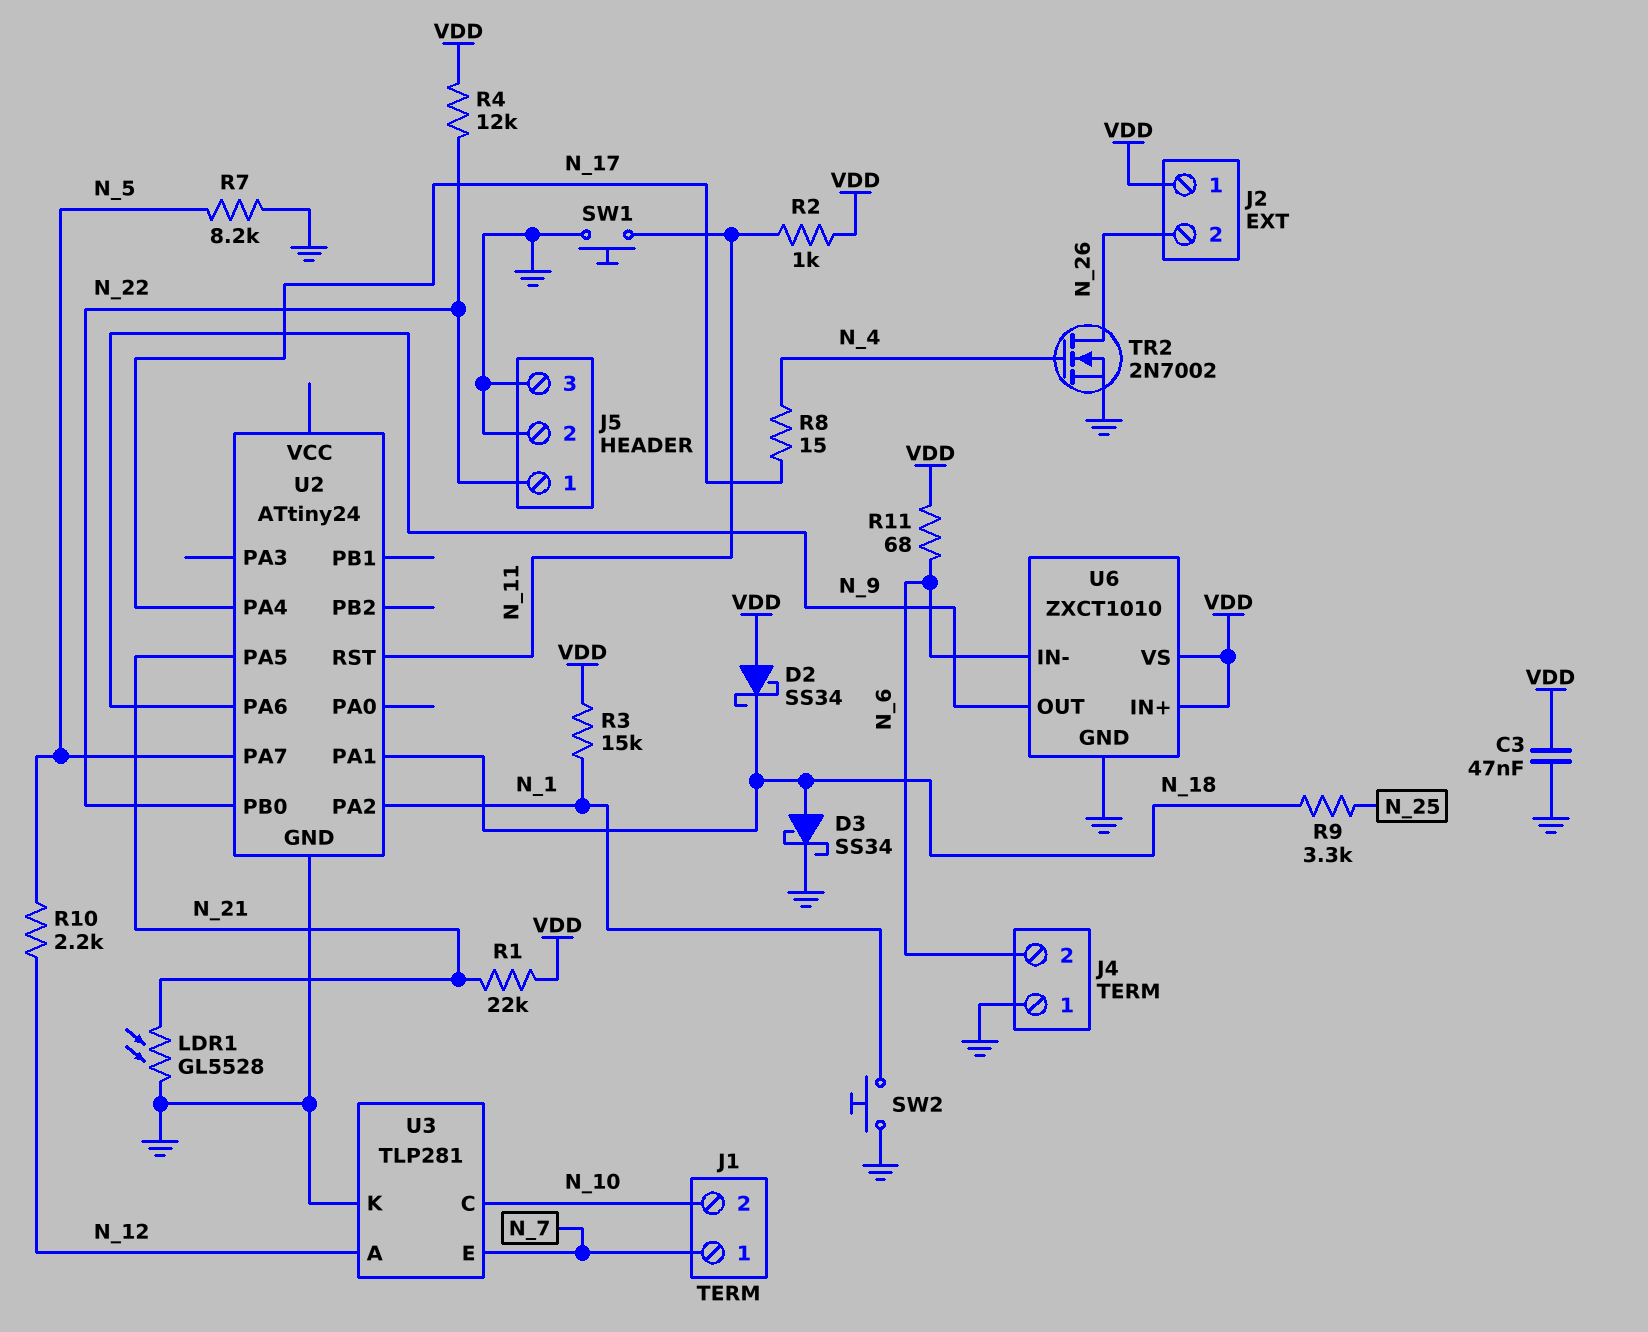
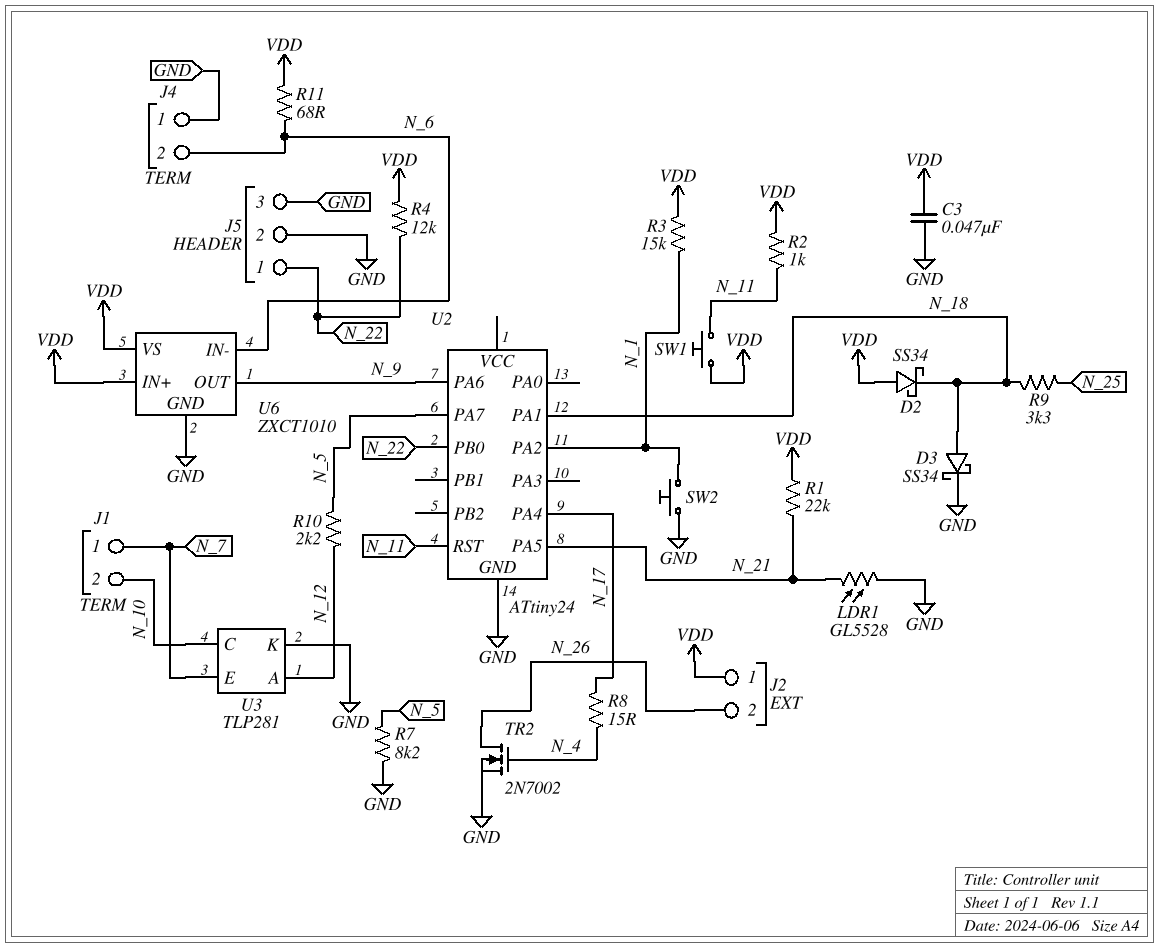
SW1: button (GND, N_11) -> button (N_11, VDD)

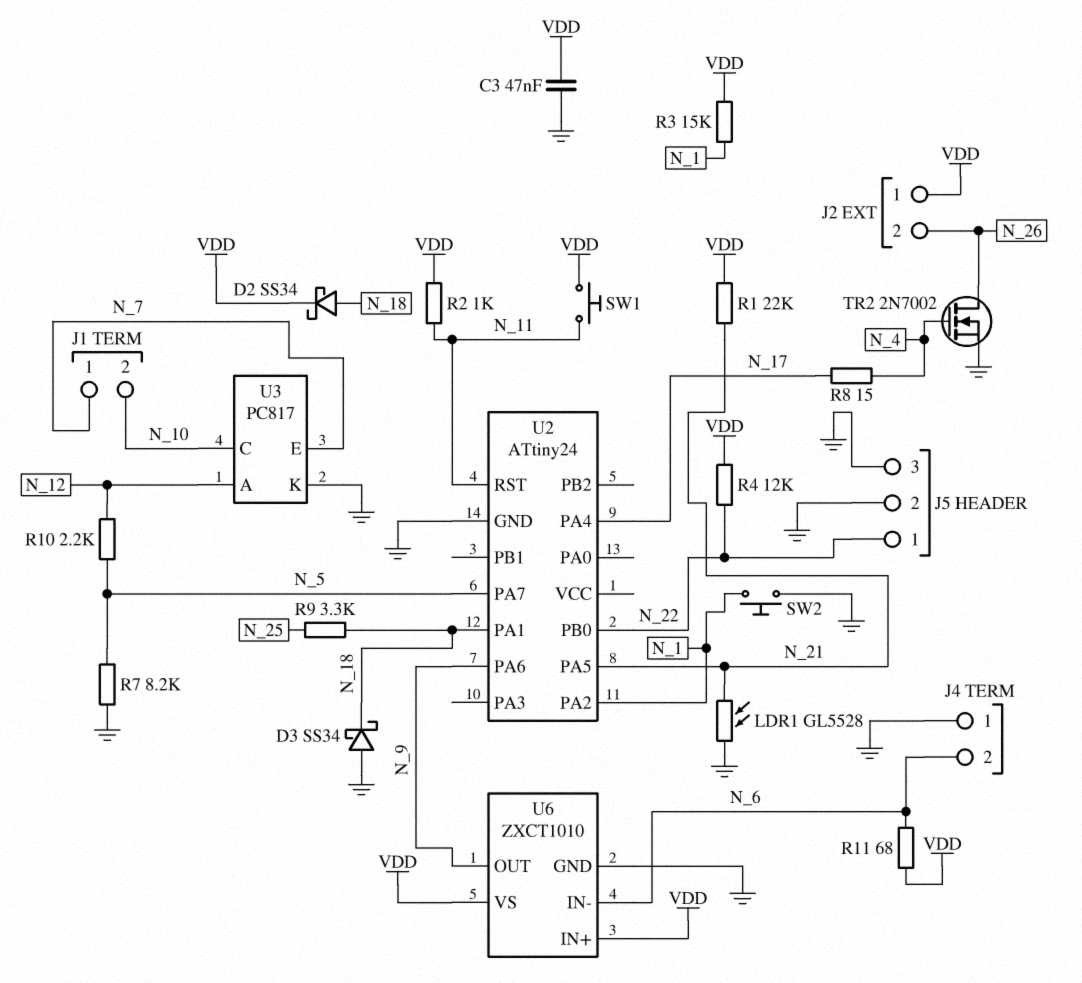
D2: schottky SS34 (A VDD, K N_18) -> schottky SS34 (A N_18, K VDD)
D3: schottky SS34 (A N_18, K GND) -> schottky SS34 (A GND, K N_18)
U3: TLP281 -> PC817

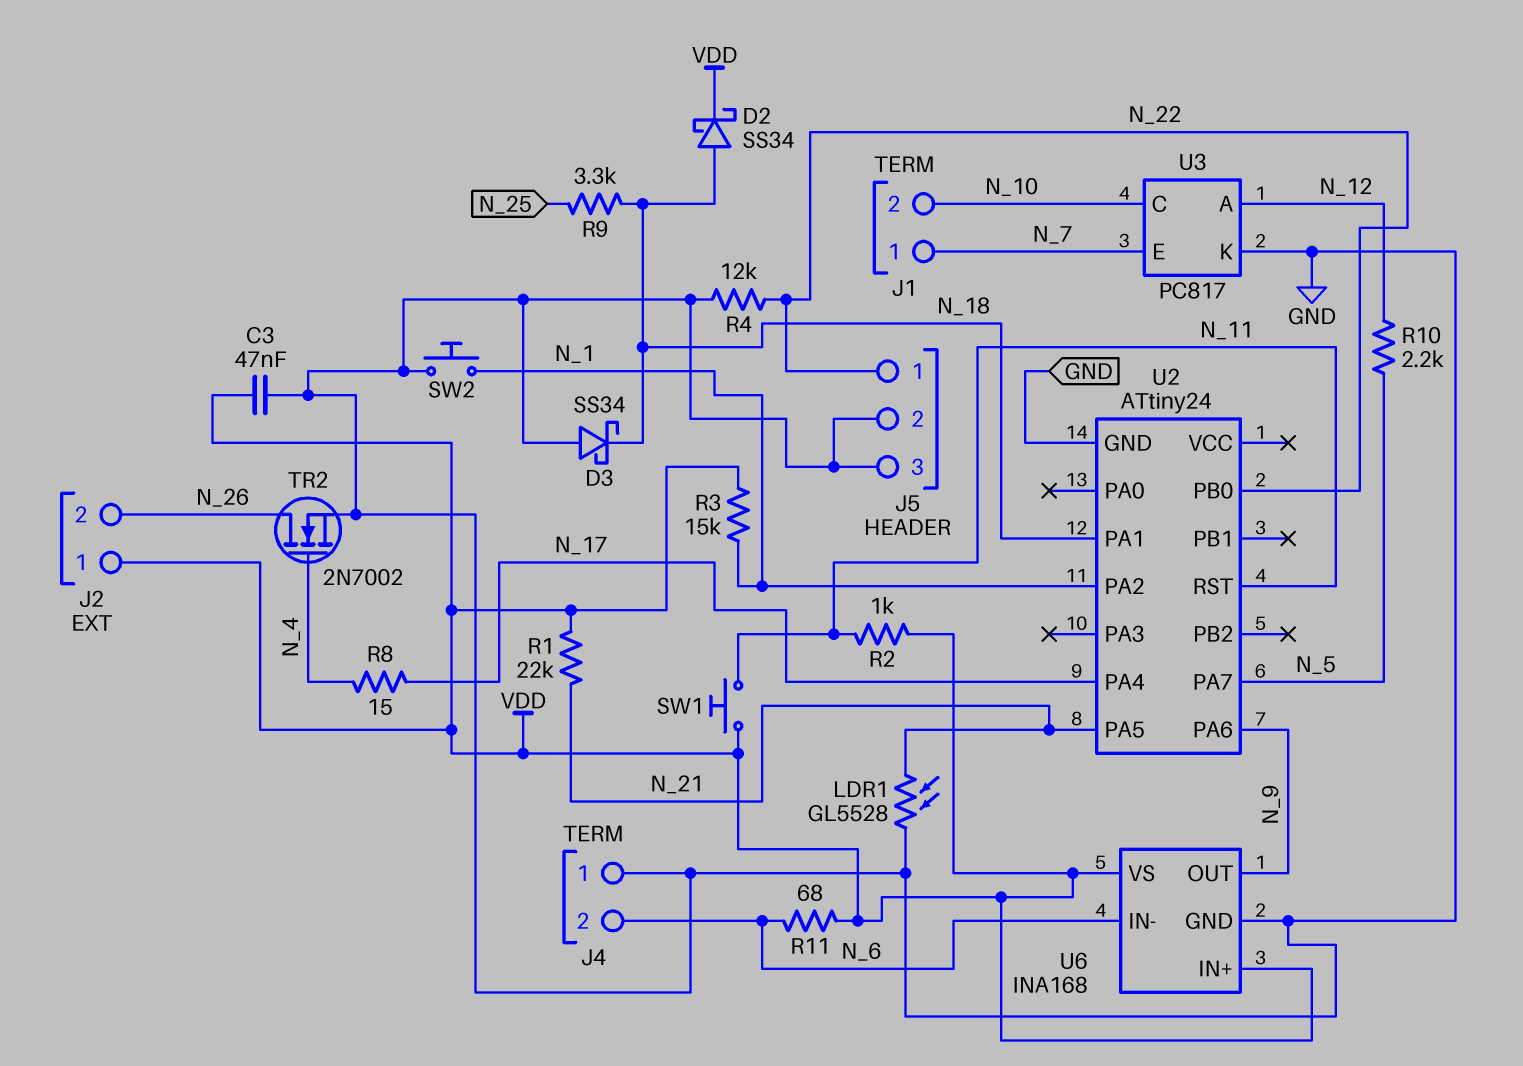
R4: 12k (N_22, VDD) -> 12k (GND, N_22)
R7: 8.2k (GND, N_5) -> none
U6: ZXCT1010 -> INA168

